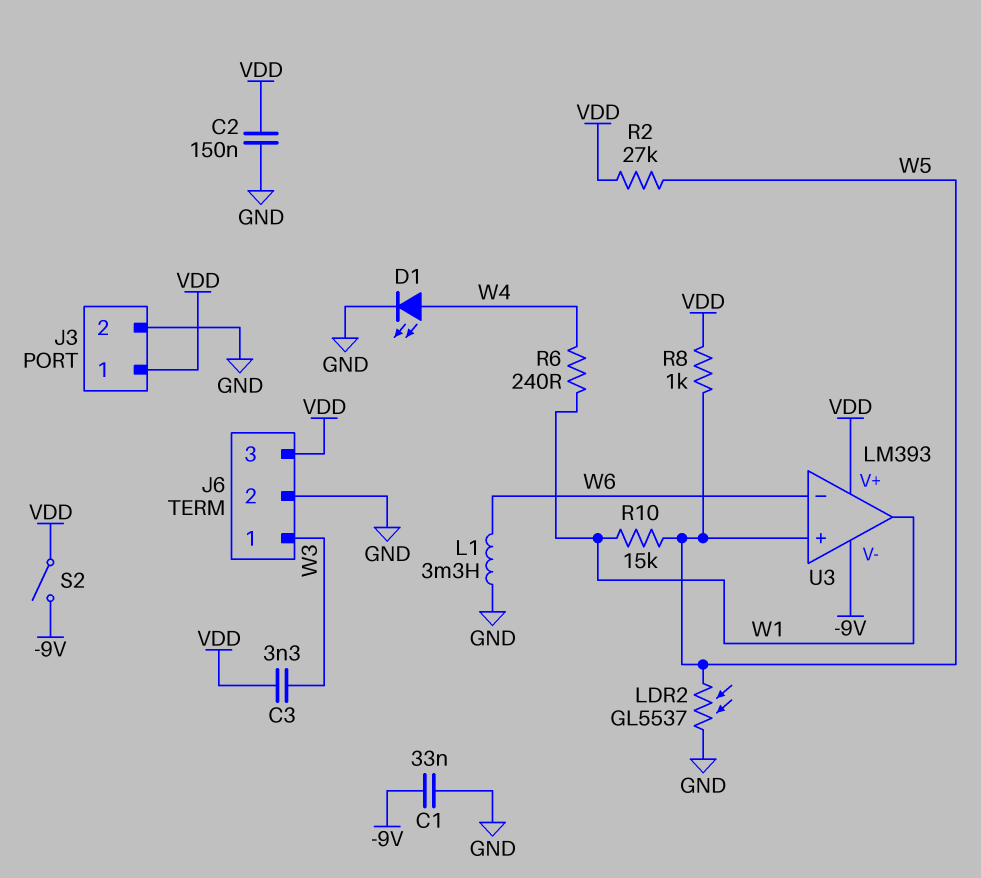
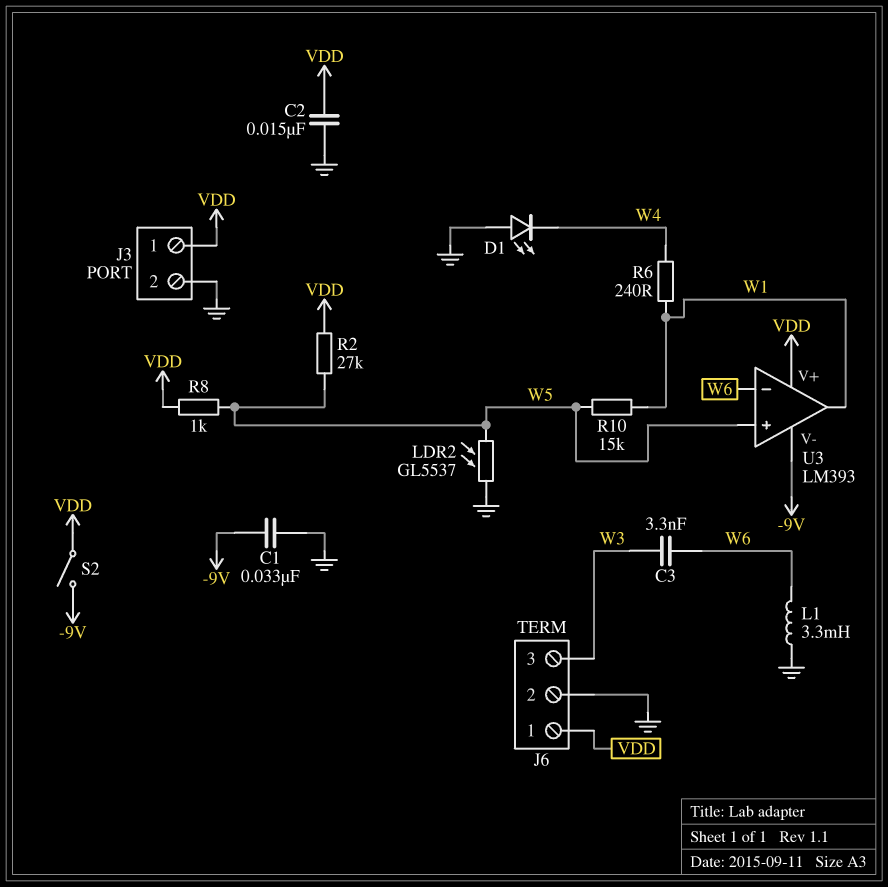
C2: 150nF (GND, VDD) -> 15nF (GND, VDD)
C3: 3.3nF (VDD, W3) -> 3.3nF (W3, W6)
D1: LED (A W4, K GND) -> LED (A GND, K W4)
J6 pin 1: W3 -> VDD
J6 pin 3: VDD -> W3

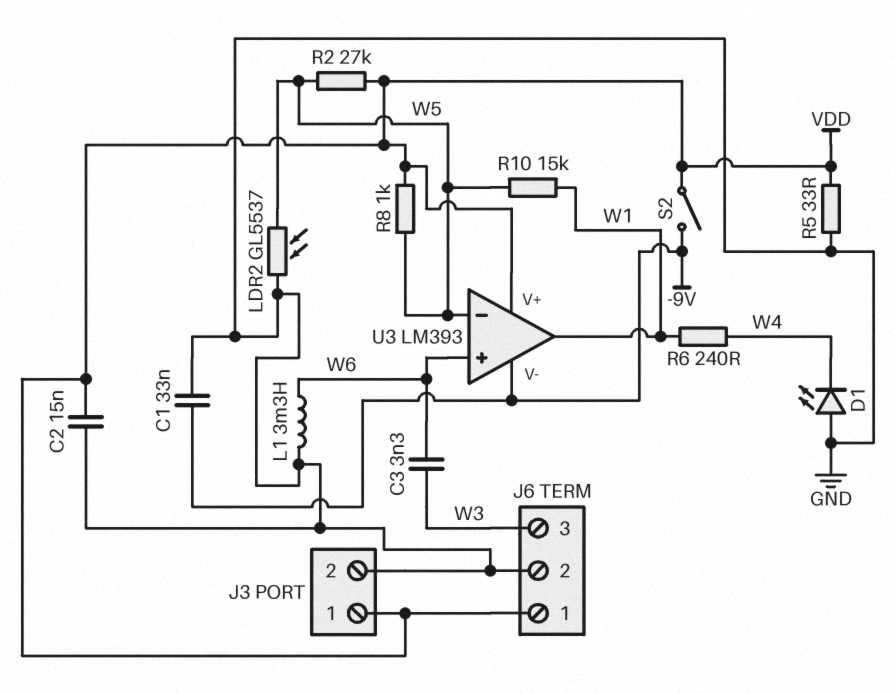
R5: none -> 33 (GND, VDD)
U3 pin in+: W5 -> W6
U3 pin in-: W6 -> W5

